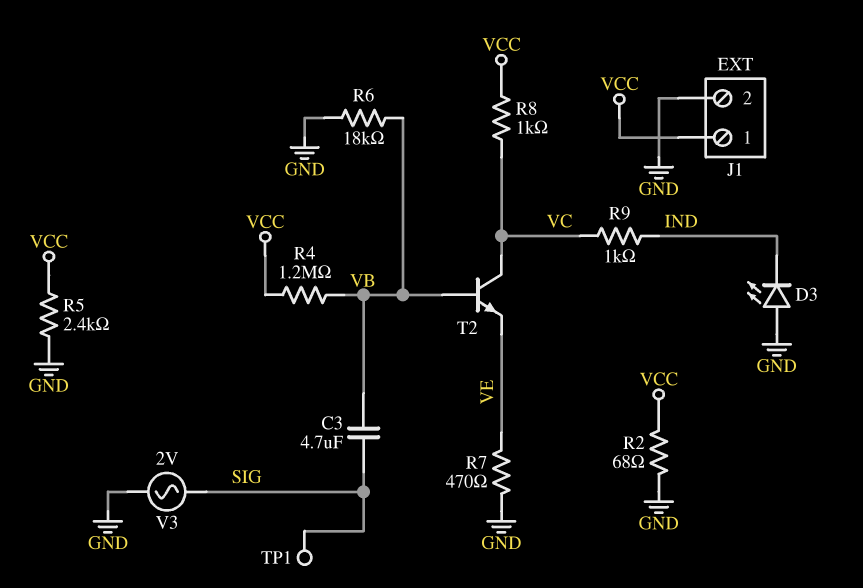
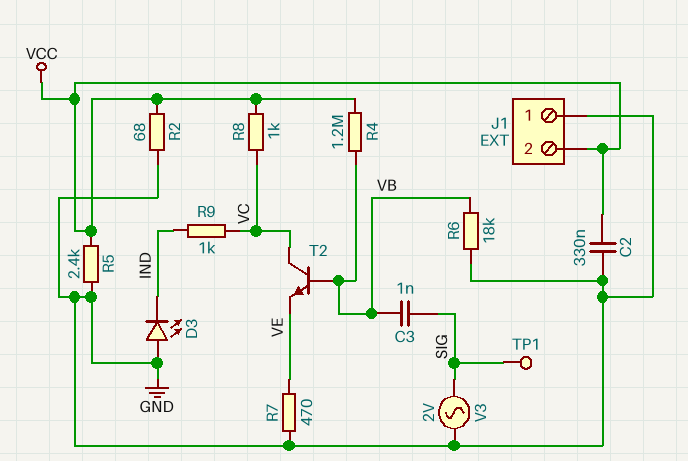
C2: none -> 330nF (GND, VCC)
C3: 4.7uF (SIG, VB) -> 1nF (SIG, VB)
J1 pin 1: VCC -> GND
J1 pin 2: GND -> VCC

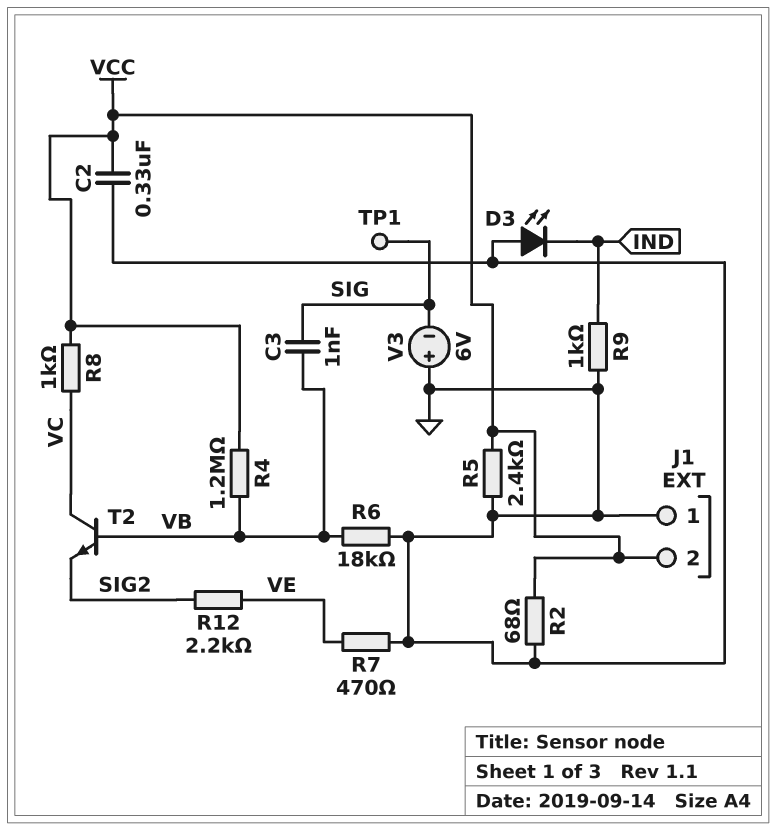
R9: 1k (IND, VC) -> 1k (GND, IND)
R12: none -> 2.2k (SIG2, VE)
T2: NPN (B VB, C VC, E VE) -> NPN (B VB, C VC, E SIG2)
V3: AC 2V (GND, SIG) -> 6V (plus GND, minus SIG)

